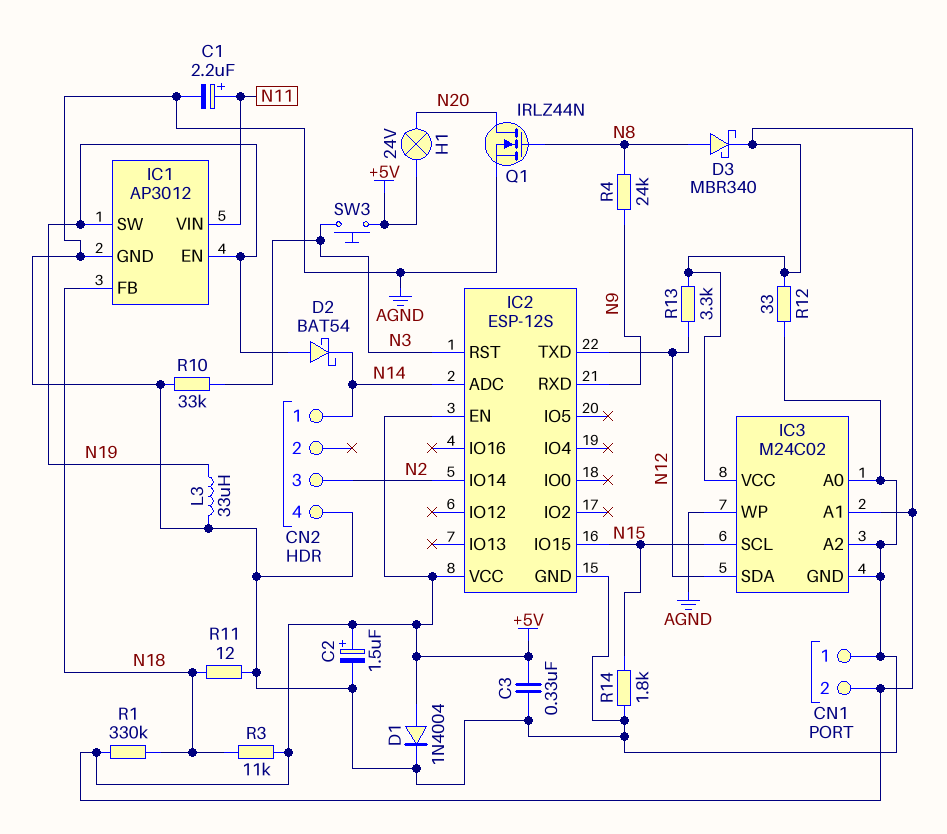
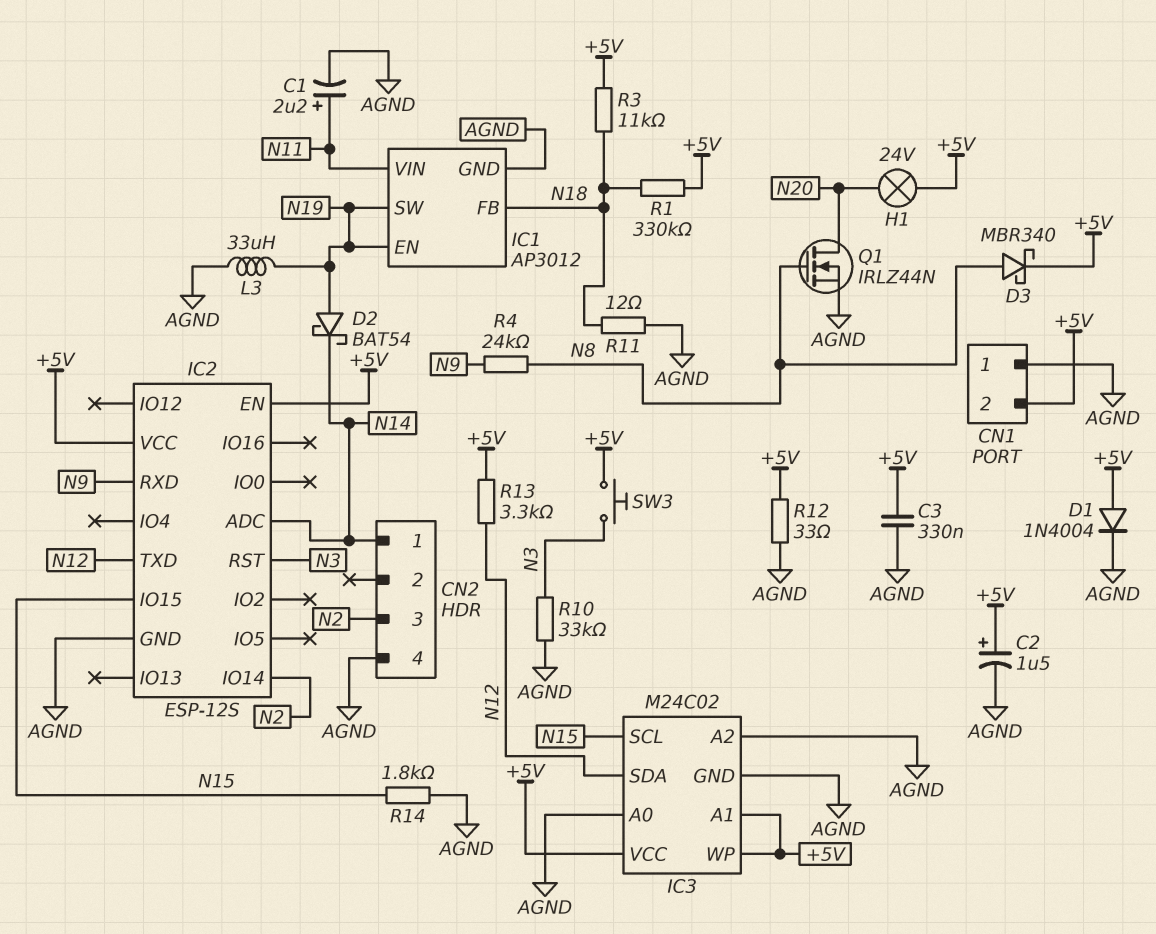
IC3 pin WP: AGND -> +5V

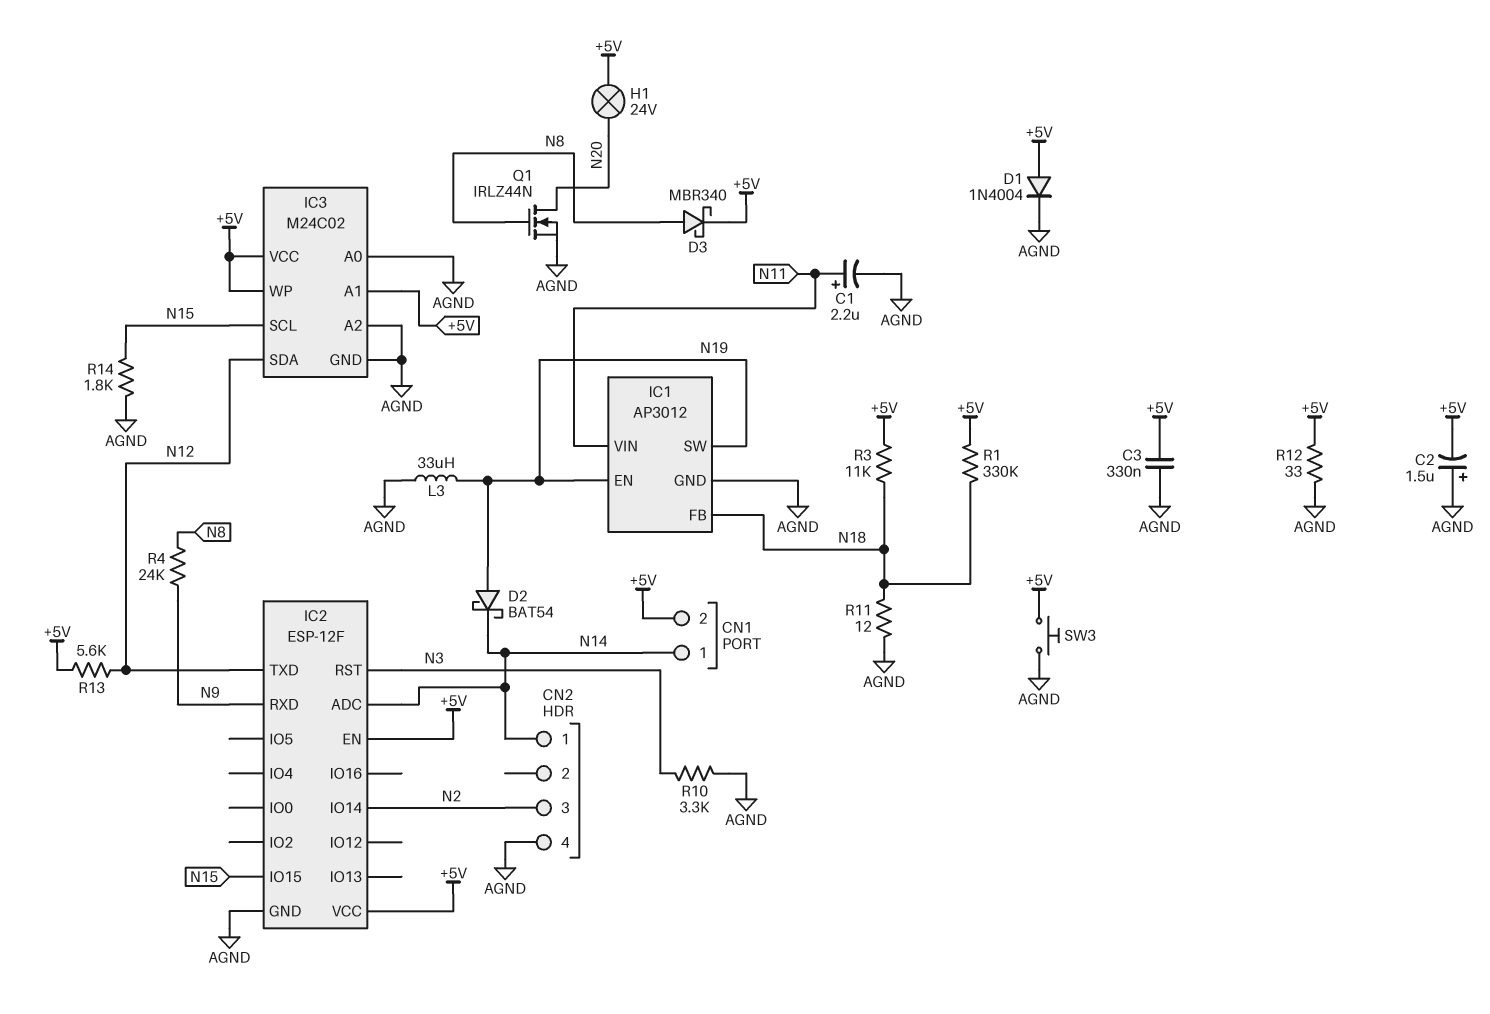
C2: 1.5uF (plus +5V, minus AGND) -> 1.5uF (plus AGND, minus +5V)
CN1 pin 1: AGND -> N14
IC2: ESP-12S -> ESP-12F
R10: 33k (AGND, N3) -> 3.3k (AGND, N3)
R13: 3.3k (+5V, N12) -> 5.6k (+5V, N12)
SW3: button (+5V, N3) -> button (+5V, AGND)

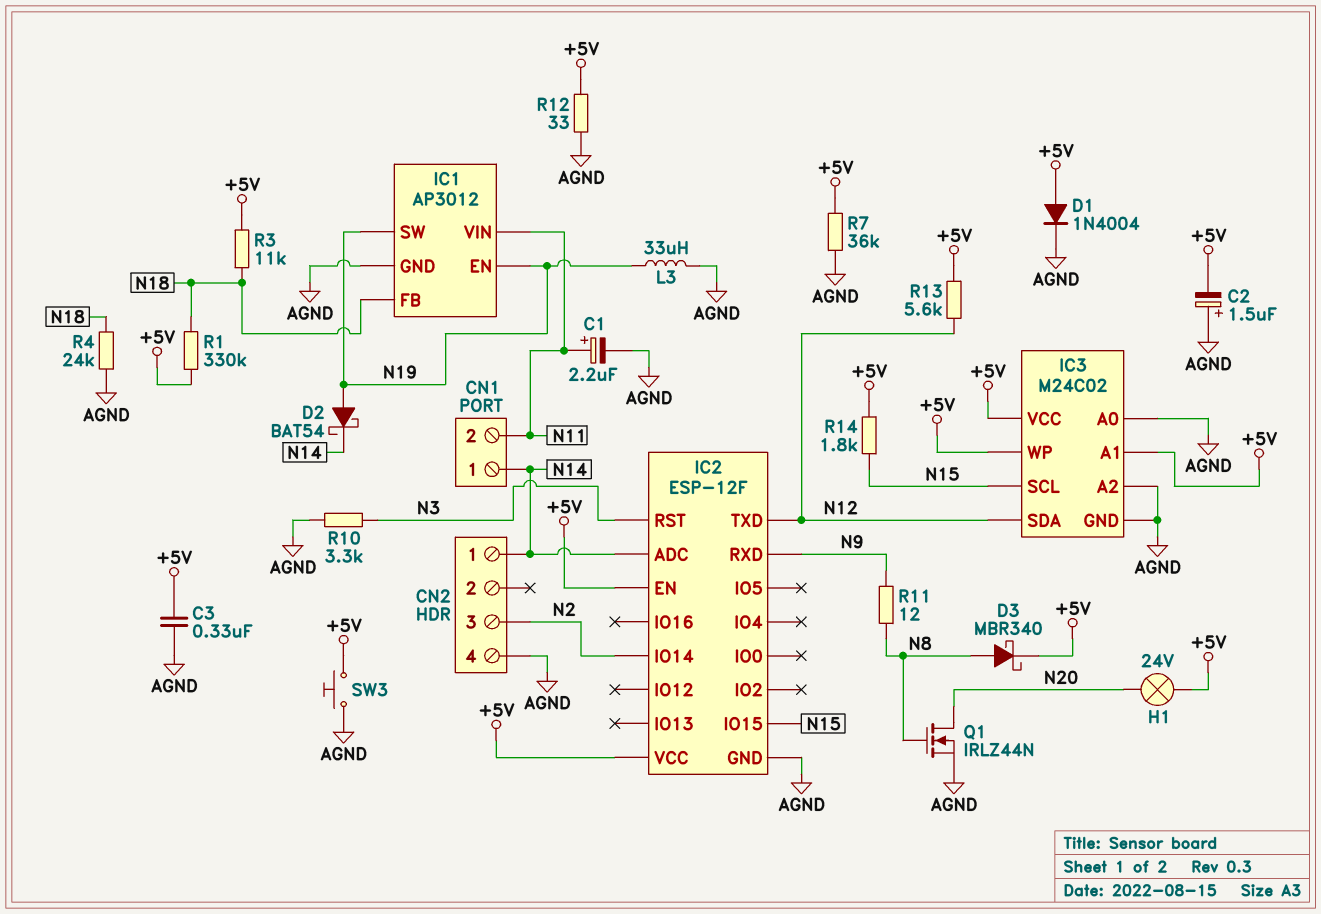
CN1 pin 2: +5V -> N11
R4: 24k (N8, N9) -> 24k (AGND, N18)
R7: none -> 36k (+5V, AGND)
R11: 12 (AGND, N18) -> 12 (N8, N9)
R14: 1.8k (AGND, N15) -> 1.8k (+5V, N15)

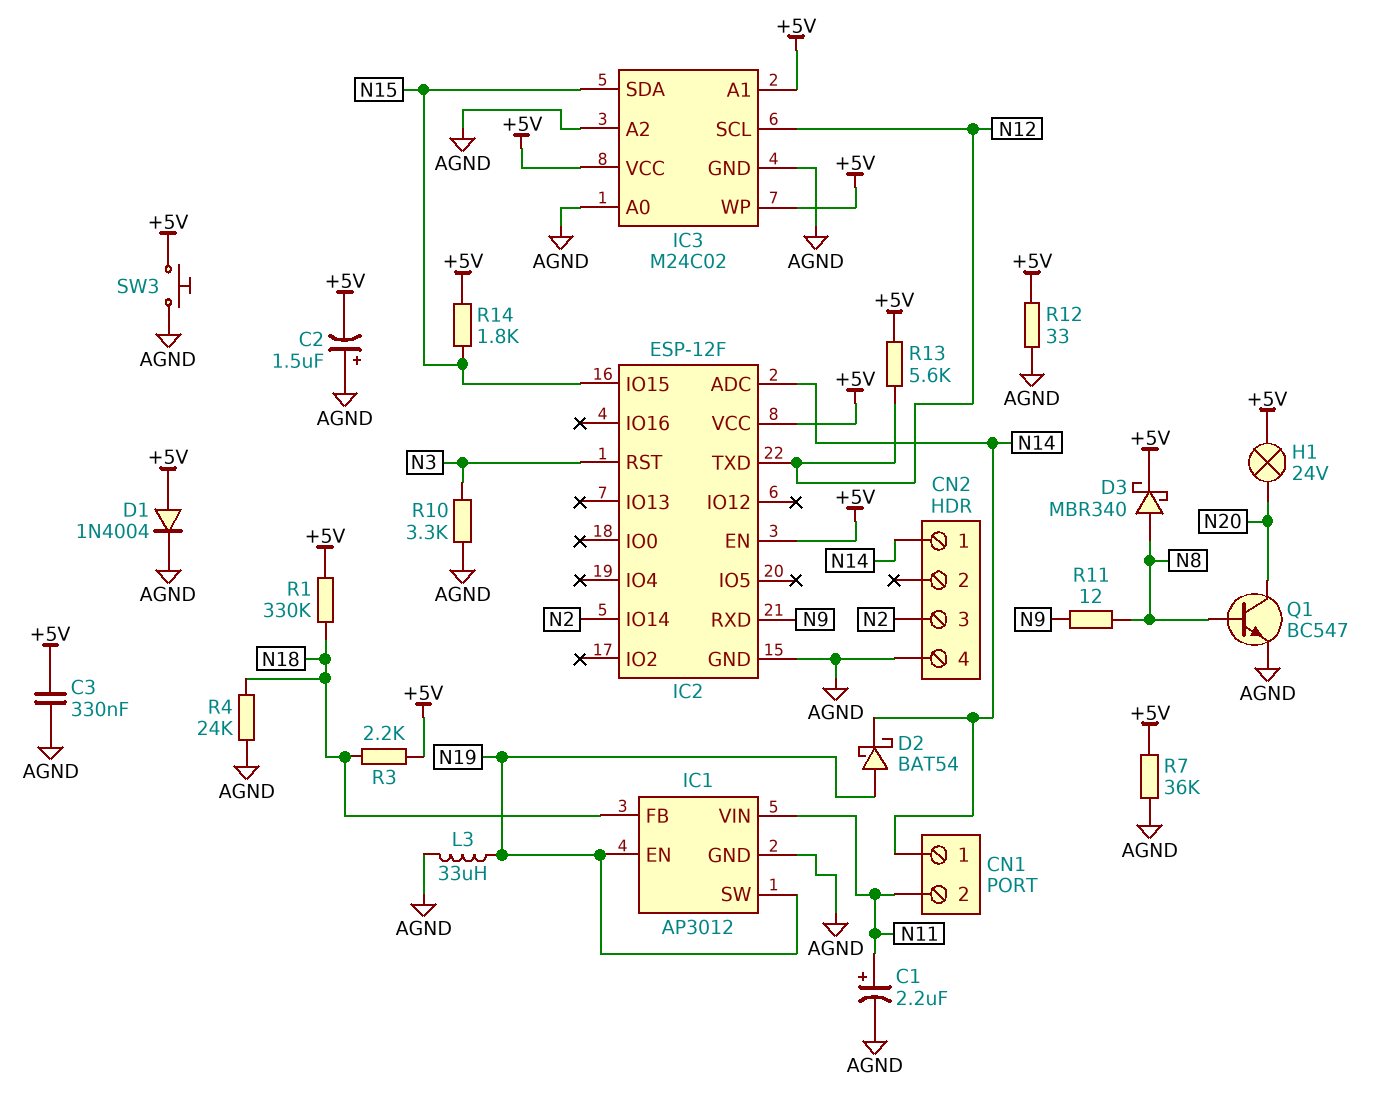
IC3 pin SCL: N15 -> N12
IC3 pin SDA: N12 -> N15
Q1: NMOS IRLZ44N (G N8, D N20, S AGND) -> NPN BC547 (B N8, C N20, E AGND)
R3: 11k (+5V, N18) -> 2.2k (+5V, N18)

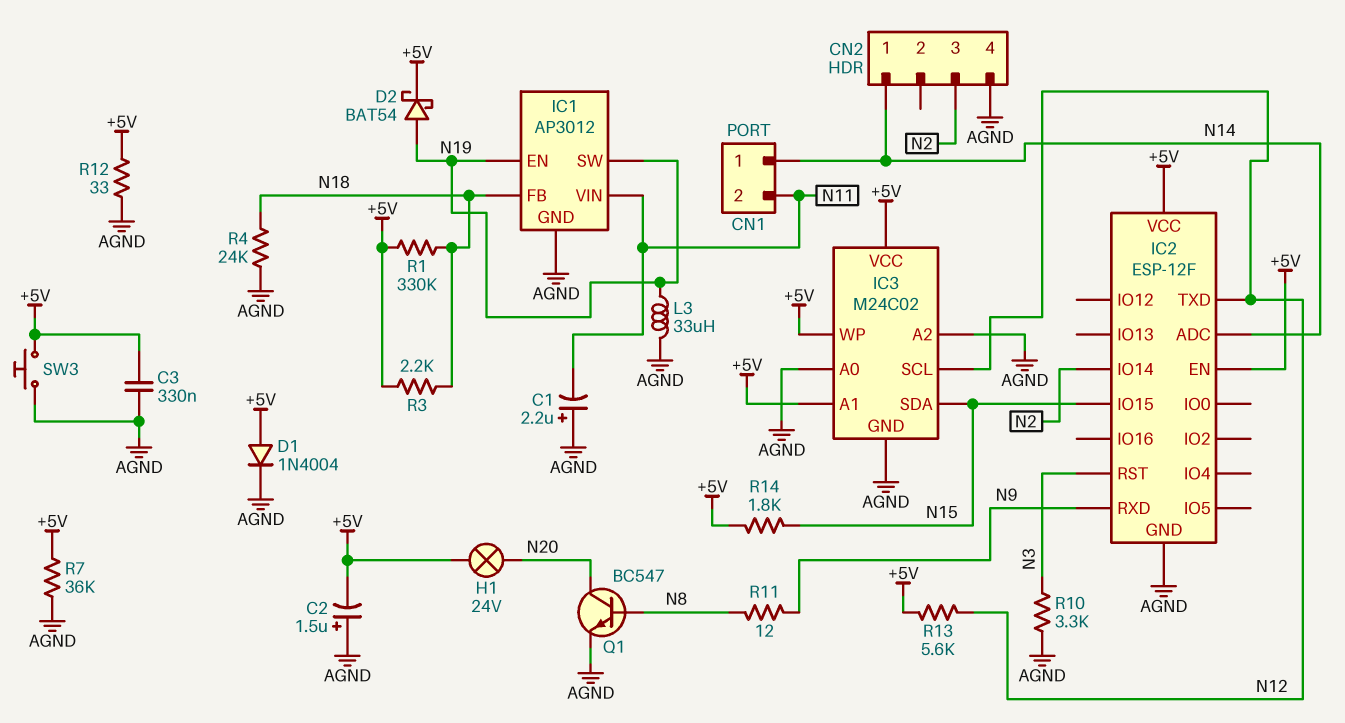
C1: 2.2uF (plus N11, minus AGND) -> 2.2uF (plus AGND, minus N11)
D2: schottky BAT54 (A N19, K N14) -> schottky BAT54 (A N19, K +5V)
D3: schottky MBR340 (A N8, K +5V) -> none

